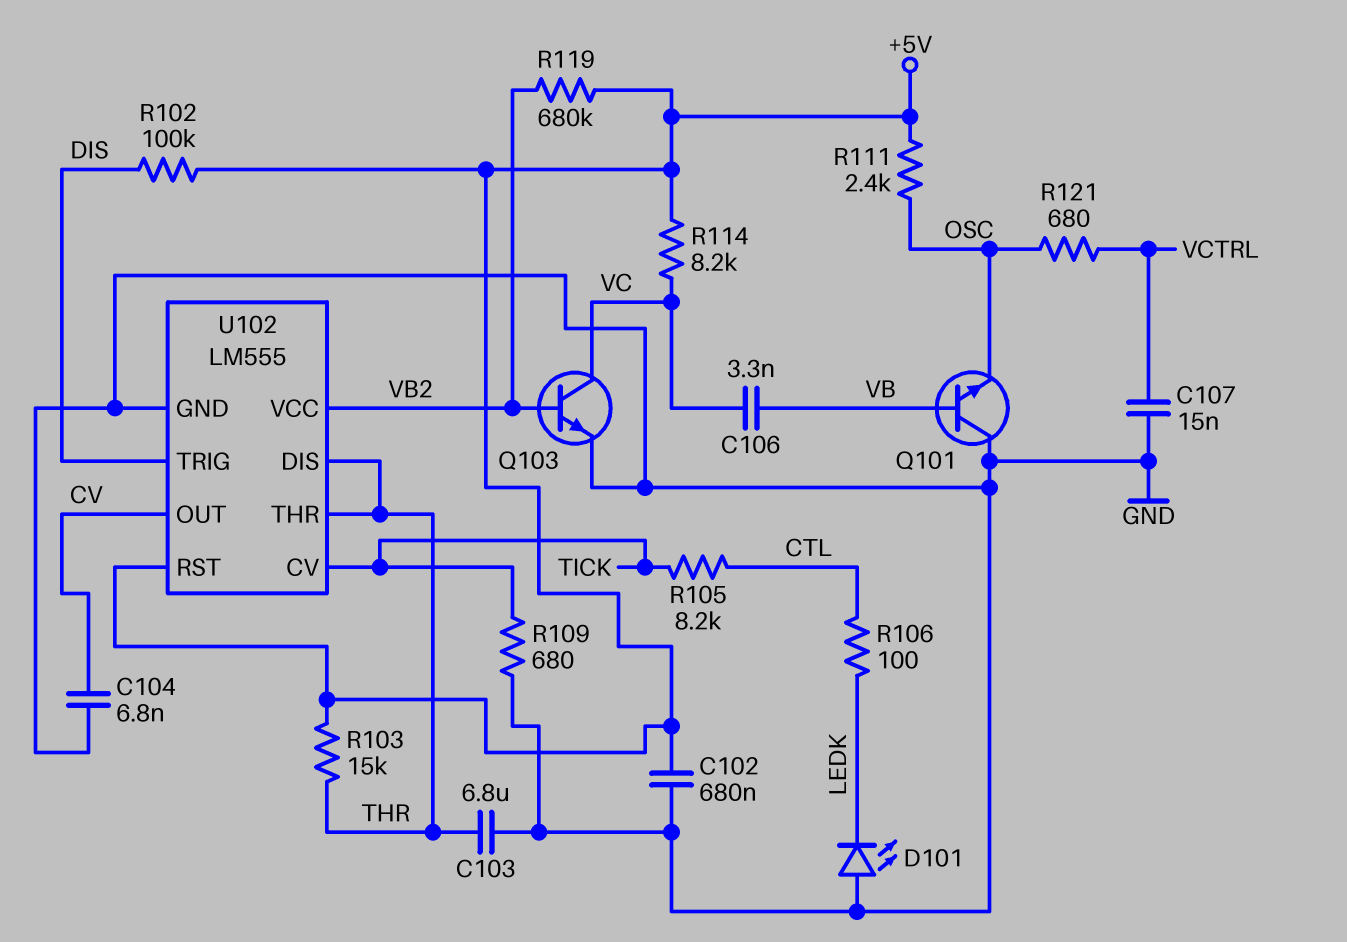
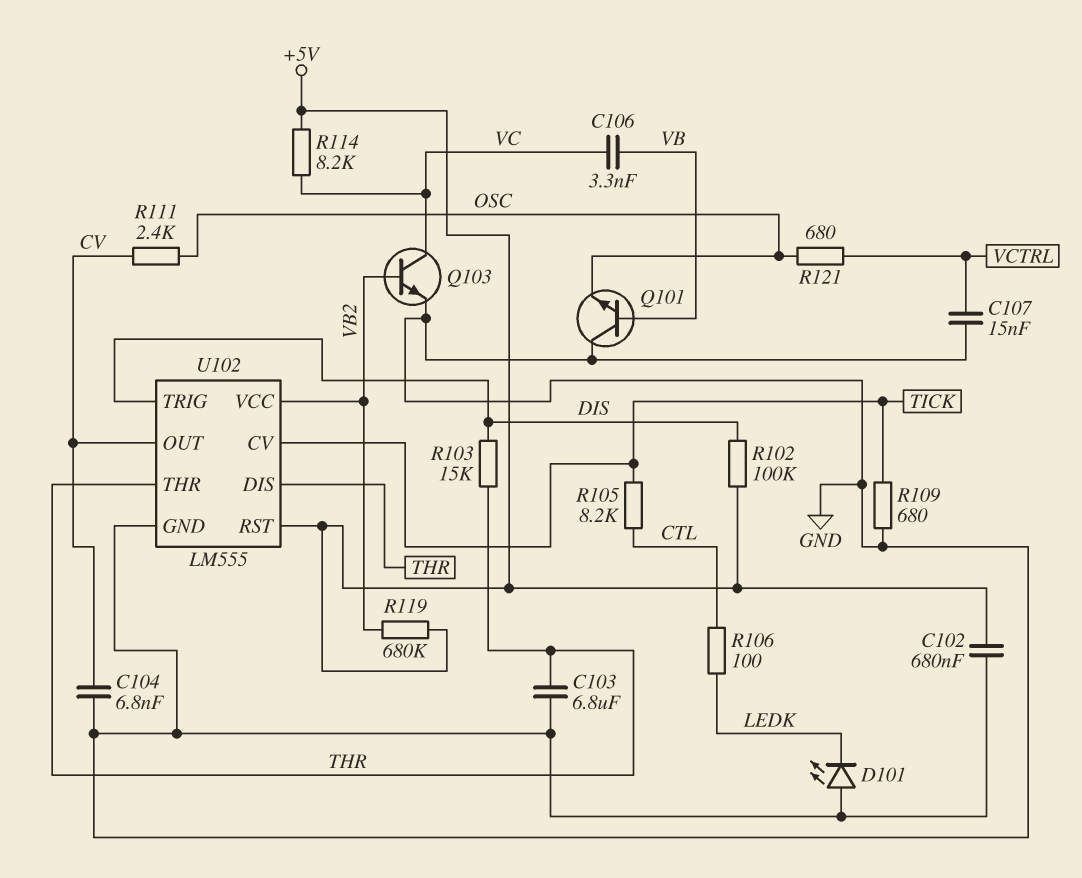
R103: 15k (+5V, THR) -> 15k (DIS, THR)
R111: 2.4k (+5V, OSC) -> 2.4k (CV, OSC)

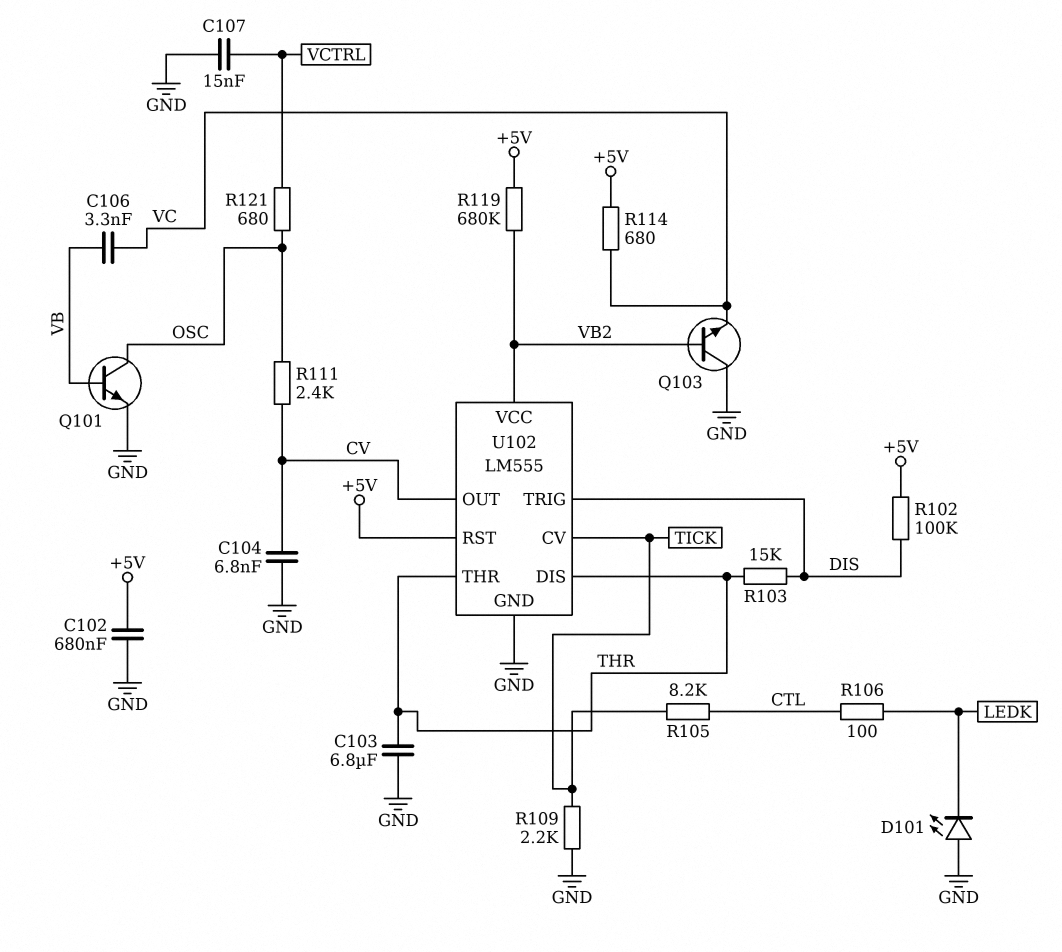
Q101: NPN (B VB, C GND, E OSC) -> NPN (B VB, C OSC, E GND)
Q103: NPN (B VB2, C VC, E GND) -> NPN (B VB2, C GND, E VC)
R109: 680 (GND, TICK) -> 2.2k (GND, TICK)
R114: 8.2k (+5V, VC) -> 680 (+5V, VC)

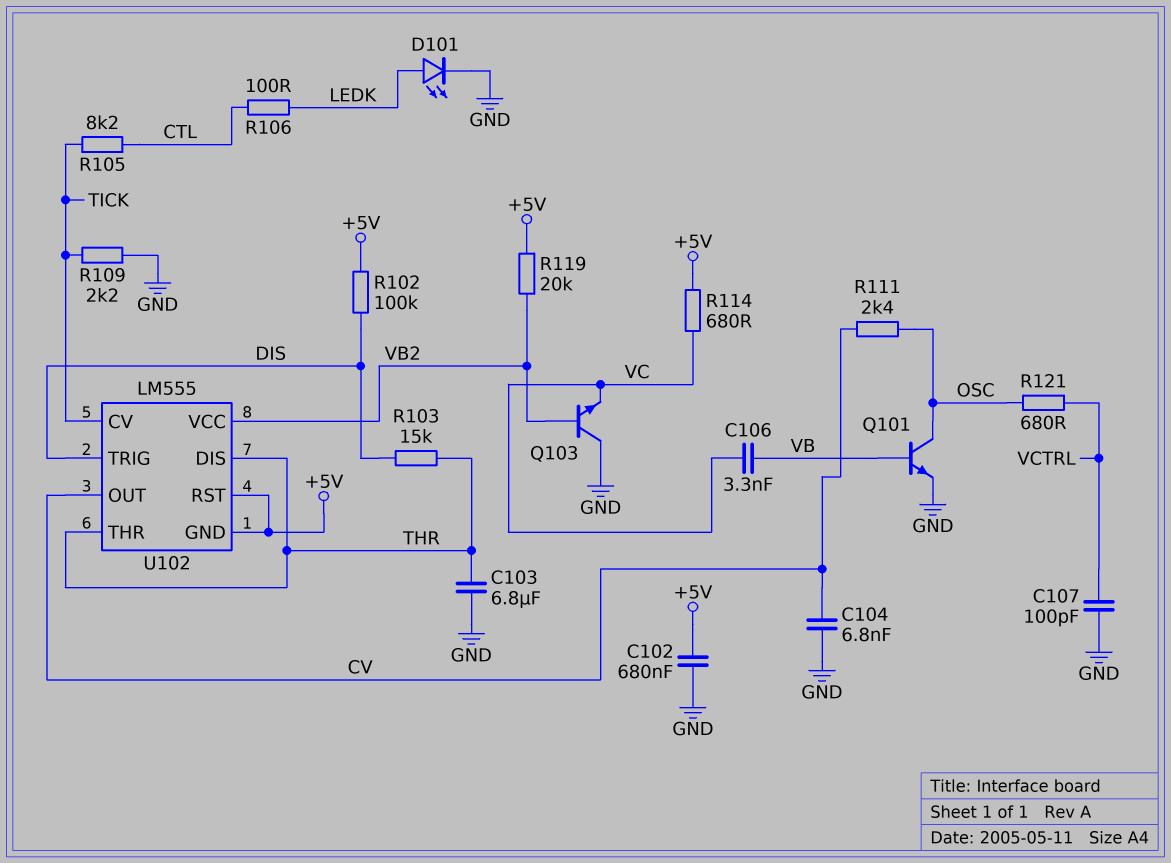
C107: 15nF (GND, VCTRL) -> 100pF (GND, VCTRL)
D101: LED (A GND, K LEDK) -> LED (A LEDK, K GND)
R119: 680k (+5V, VB2) -> 20k (+5V, VB2)
U102 pin GND: GND -> +5V

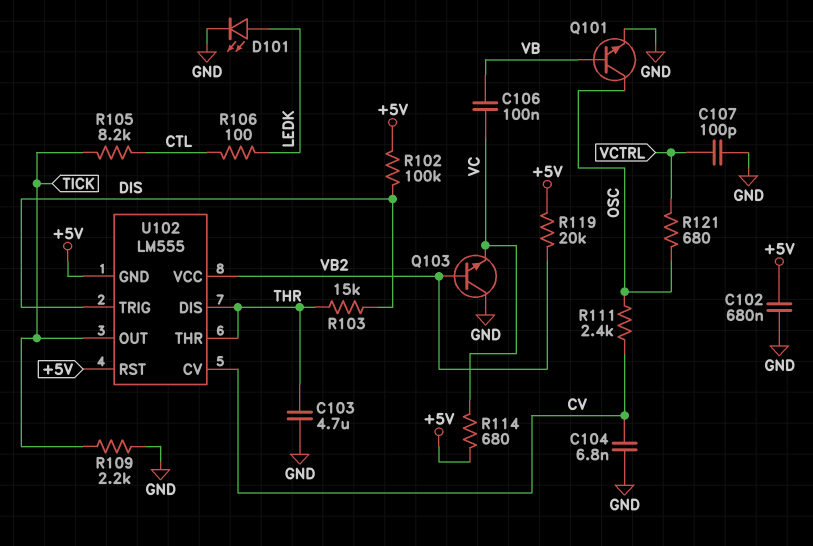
C103: 6.8uF (GND, THR) -> 4.7uF (GND, THR)
C106: 3.3nF (VB, VC) -> 100nF (VB, VC)
U102 pin CV: TICK -> CV
U102 pin OUT: CV -> TICK

